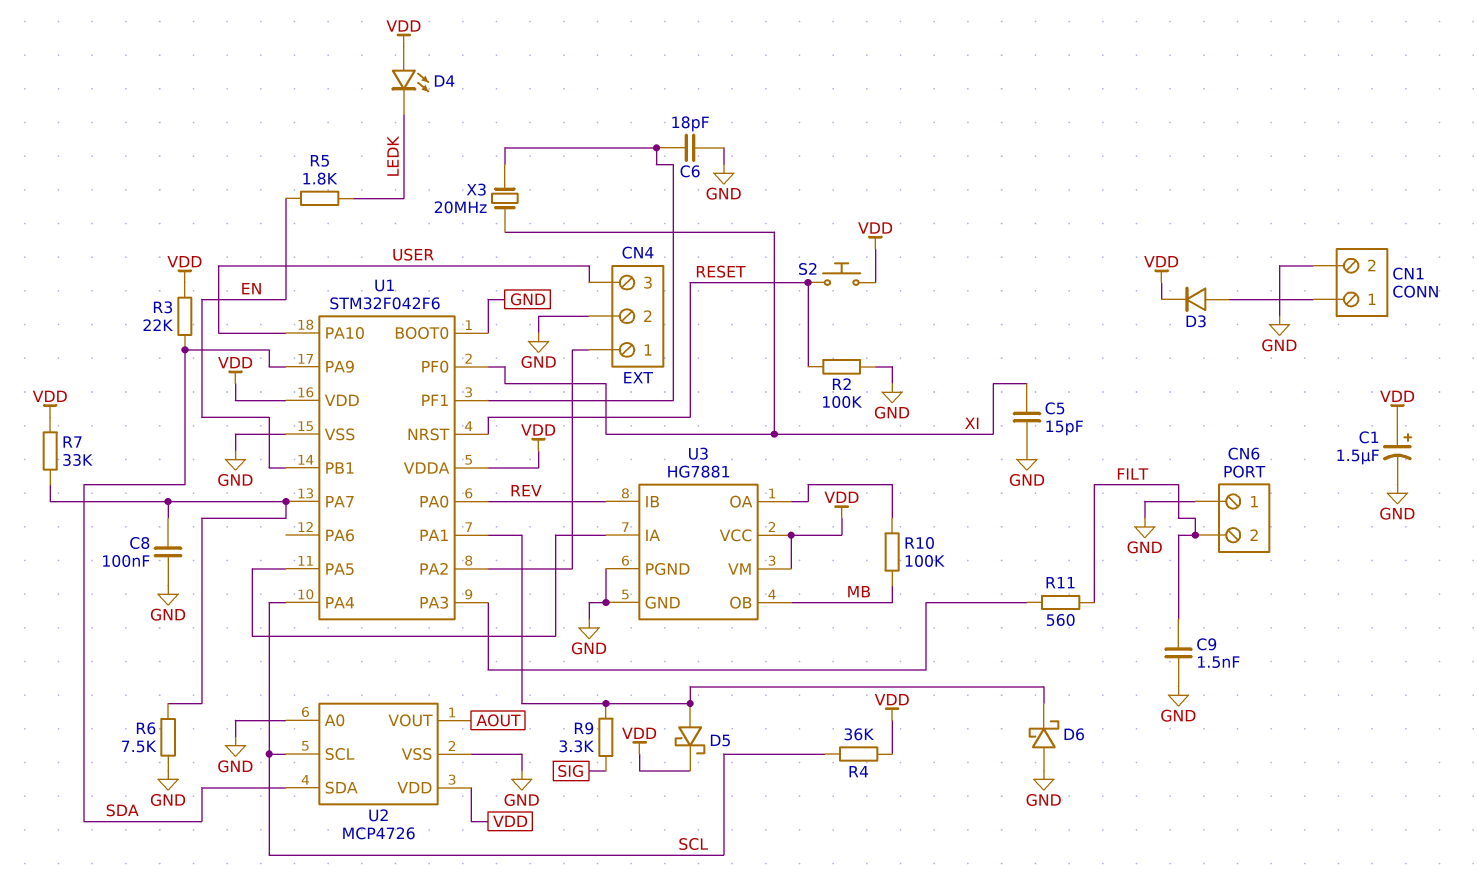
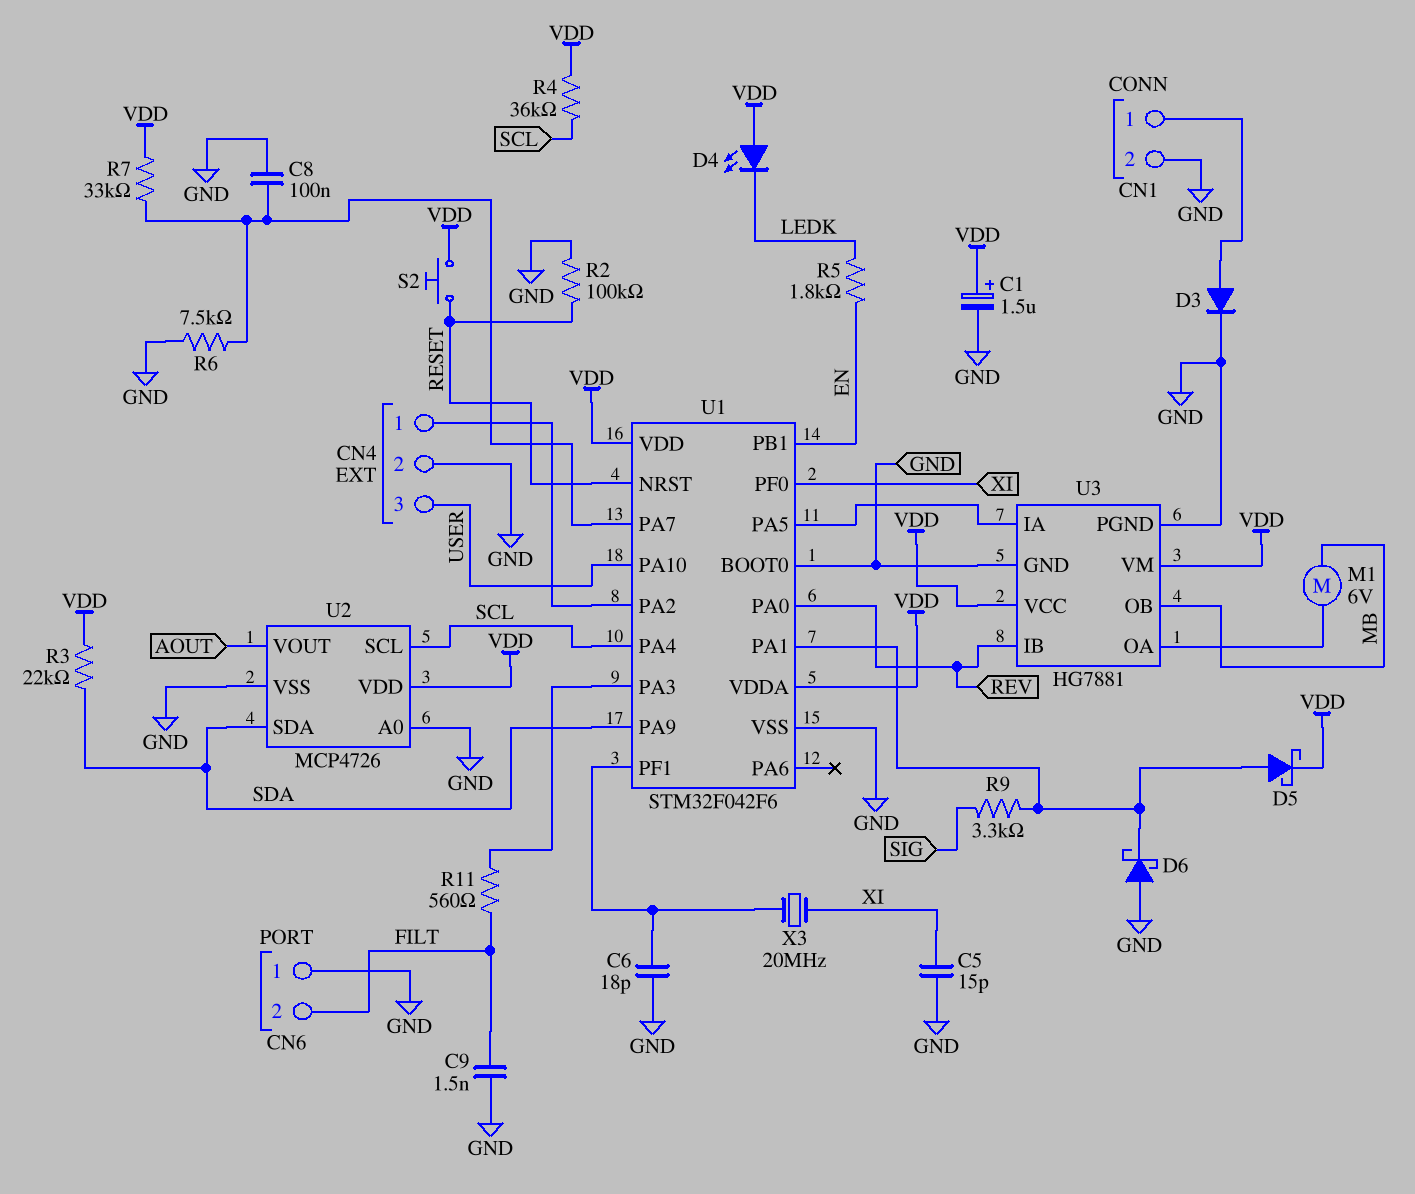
D3: diode (A CN1/1, K VDD) -> diode (A CN1/1, K GND)
M1: none -> motor 6V (MB, U3/OA)
R10: 100k (MB, U3/OA) -> none

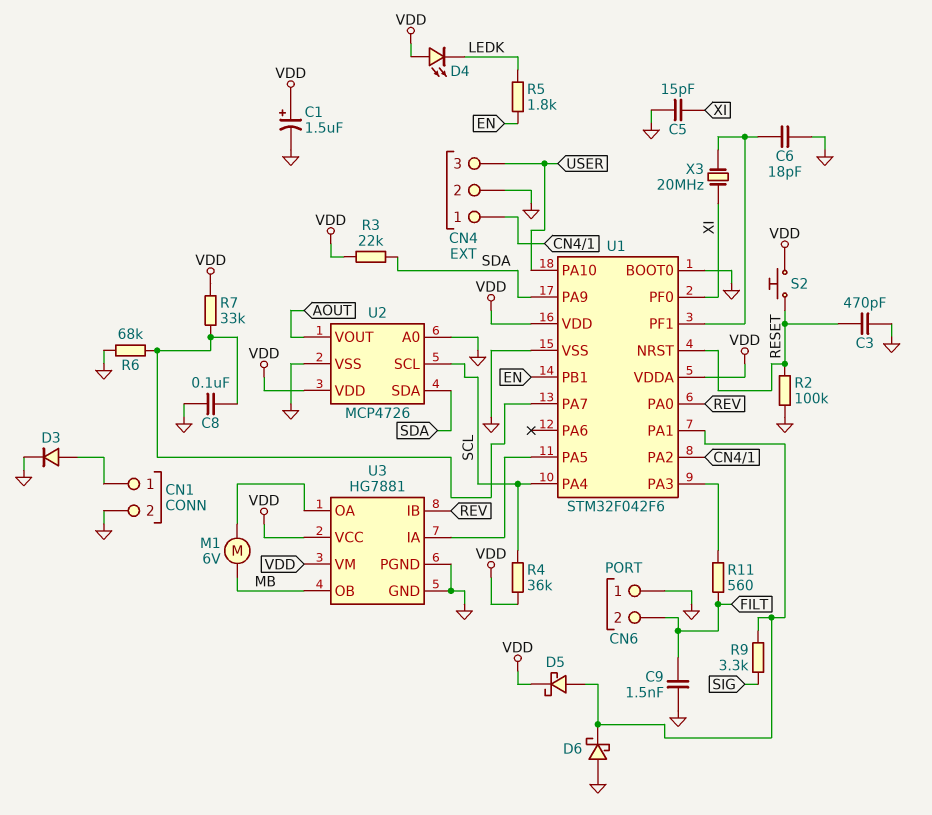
C3: none -> 470pF (GND, RESET)
R6: 7.5k (GND, U1/PA7) -> 68k (GND, U1/PA7)

